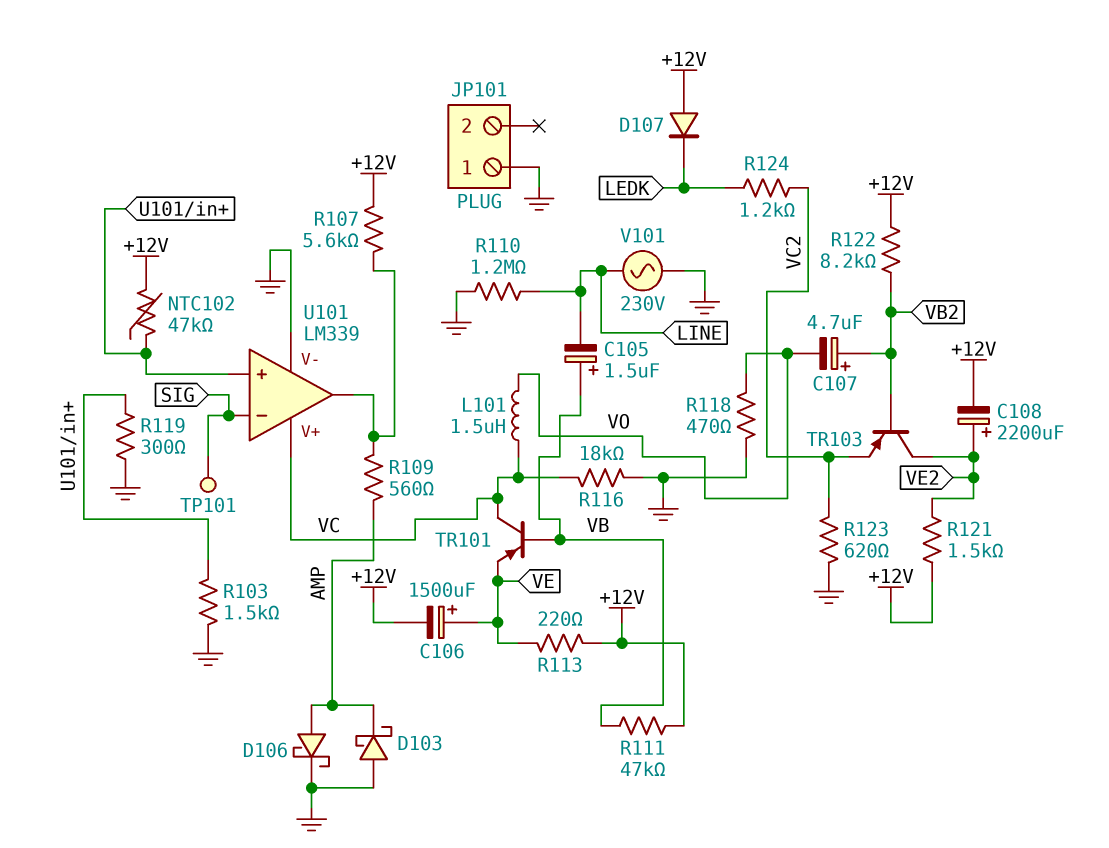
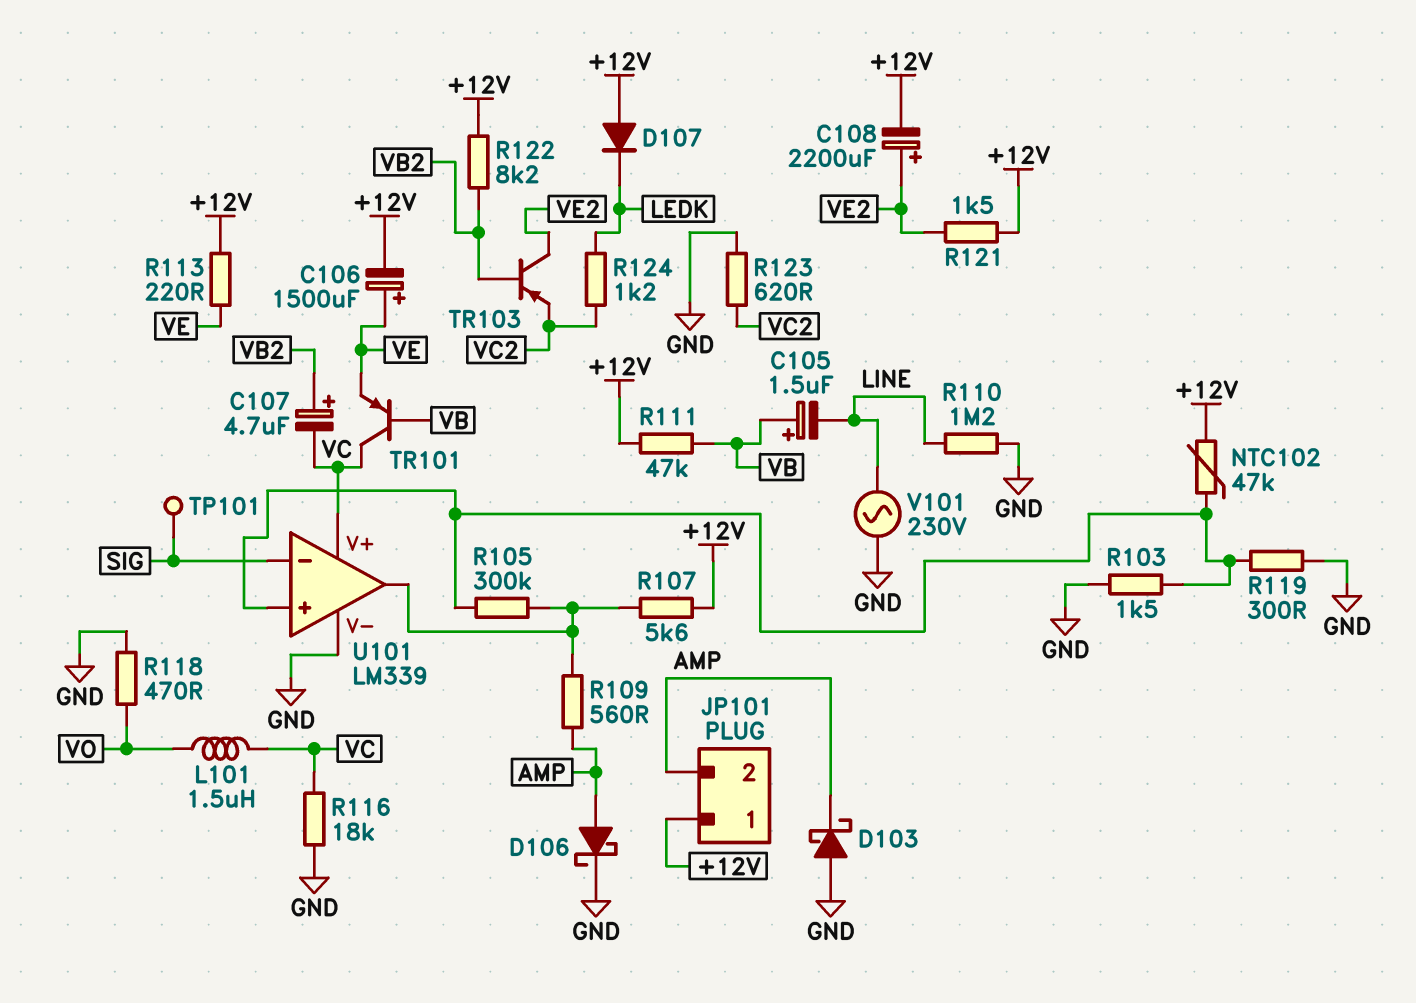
C107: 4.7uF (plus VB2, minus VO) -> 4.7uF (plus VB2, minus VC)
JP101 pin 1: GND -> +12V
JP101 pin 2: none -> AMP
R105: none -> 300k (U101/in+, U101/out)

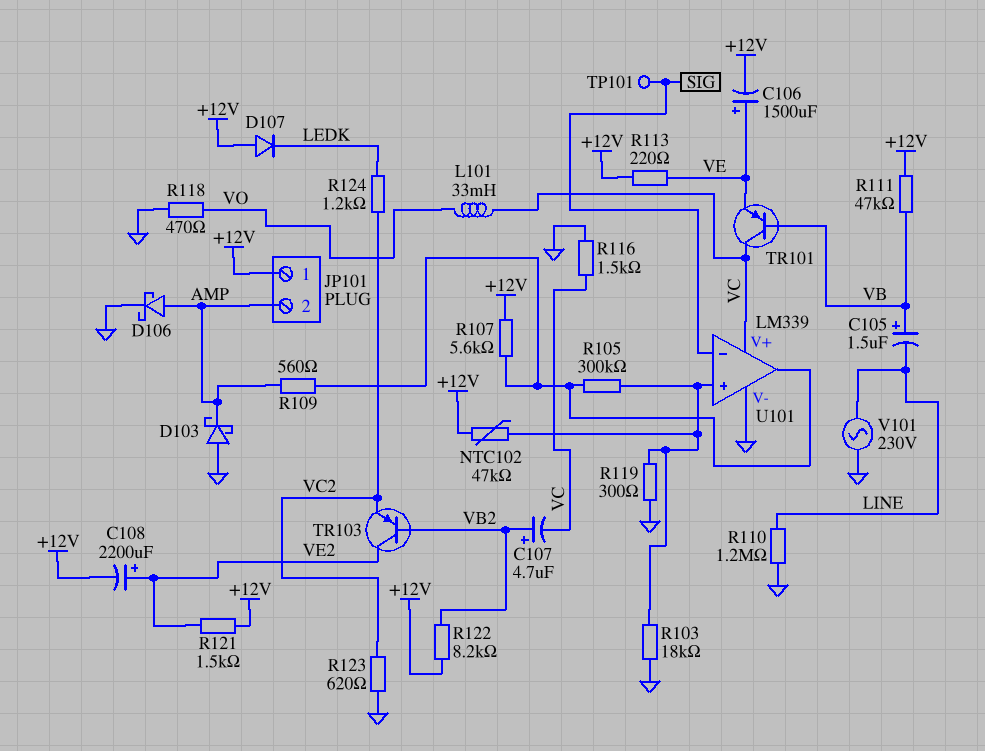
L101: 1.5uH (VC, VO) -> 33mH (VC, VO)
R103: 1.5k (GND, U101/in+) -> 18k (GND, U101/in+)
R116: 18k (GND, VC) -> 1.5k (GND, VC)

